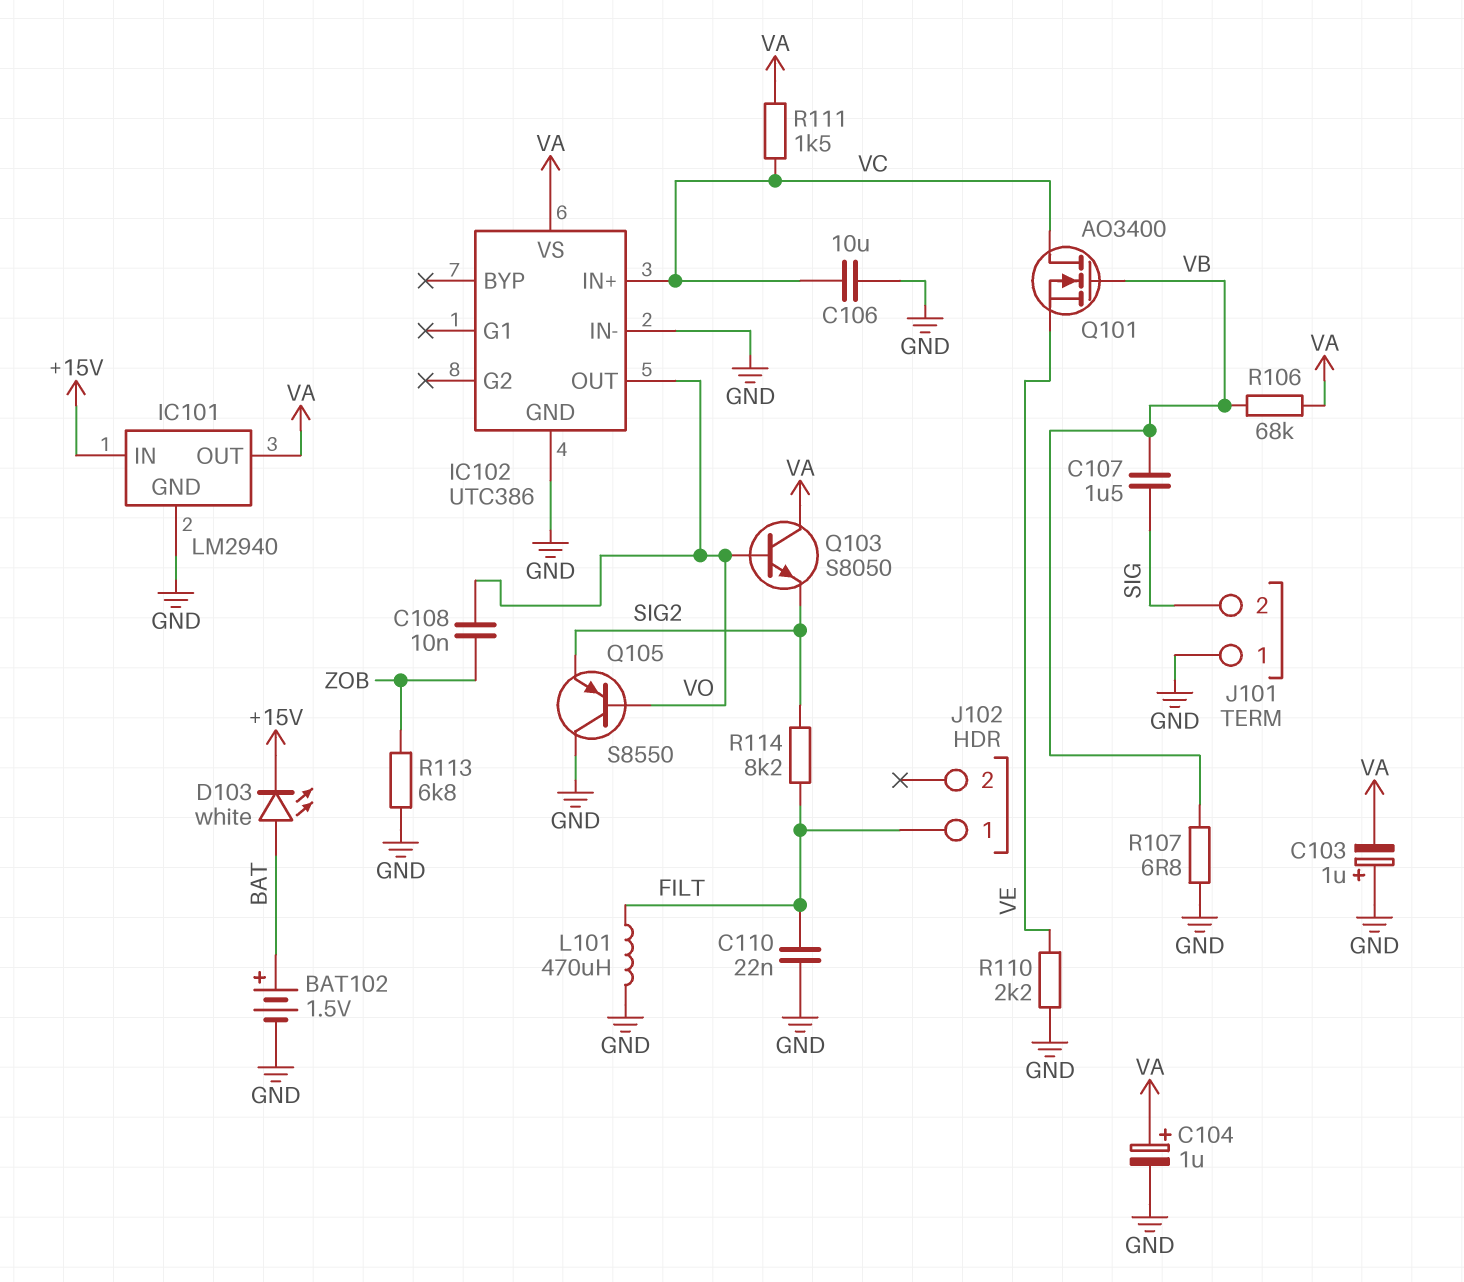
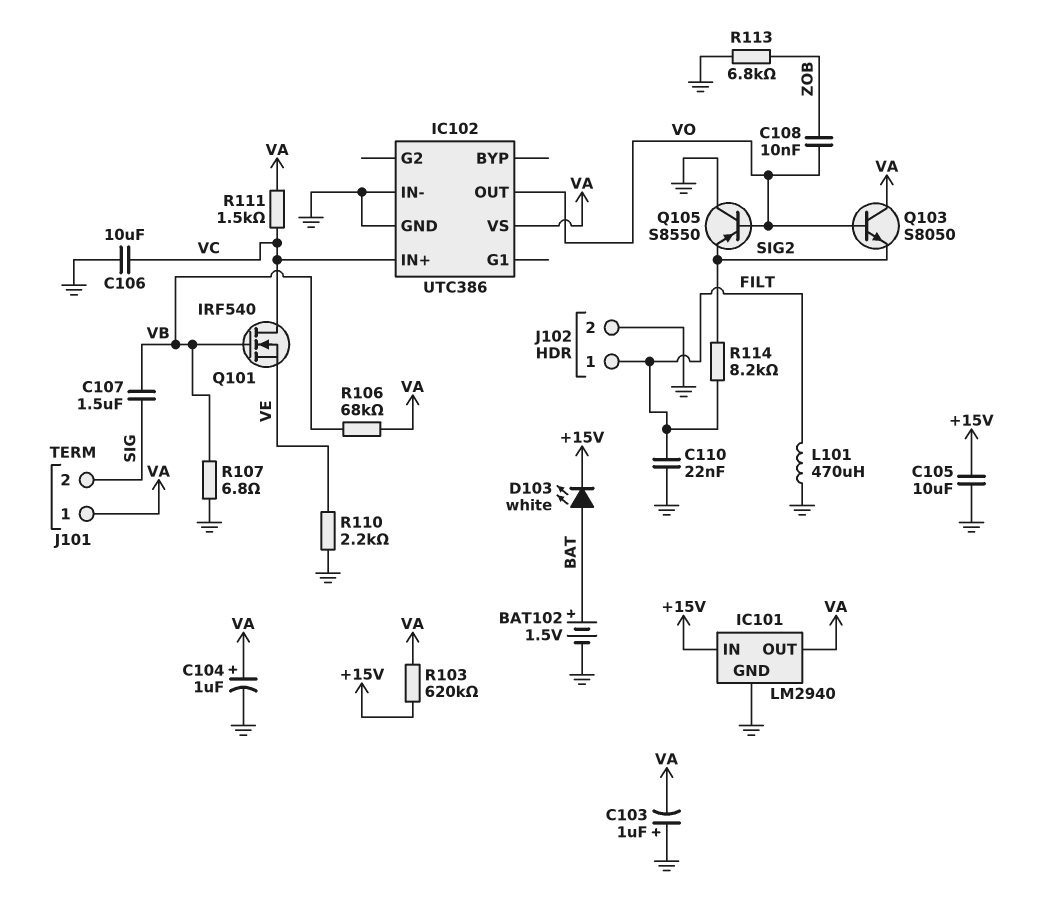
C105: none -> 10uF (+15V, GND)
J101 pin 1: GND -> VA
J102 pin 2: none -> GND
Q101: NMOS AO3400 (G VB, D VC, S VE) -> NMOS IRF540 (G VB, D VC, S VE)
R103: none -> 620k (+15V, VA)

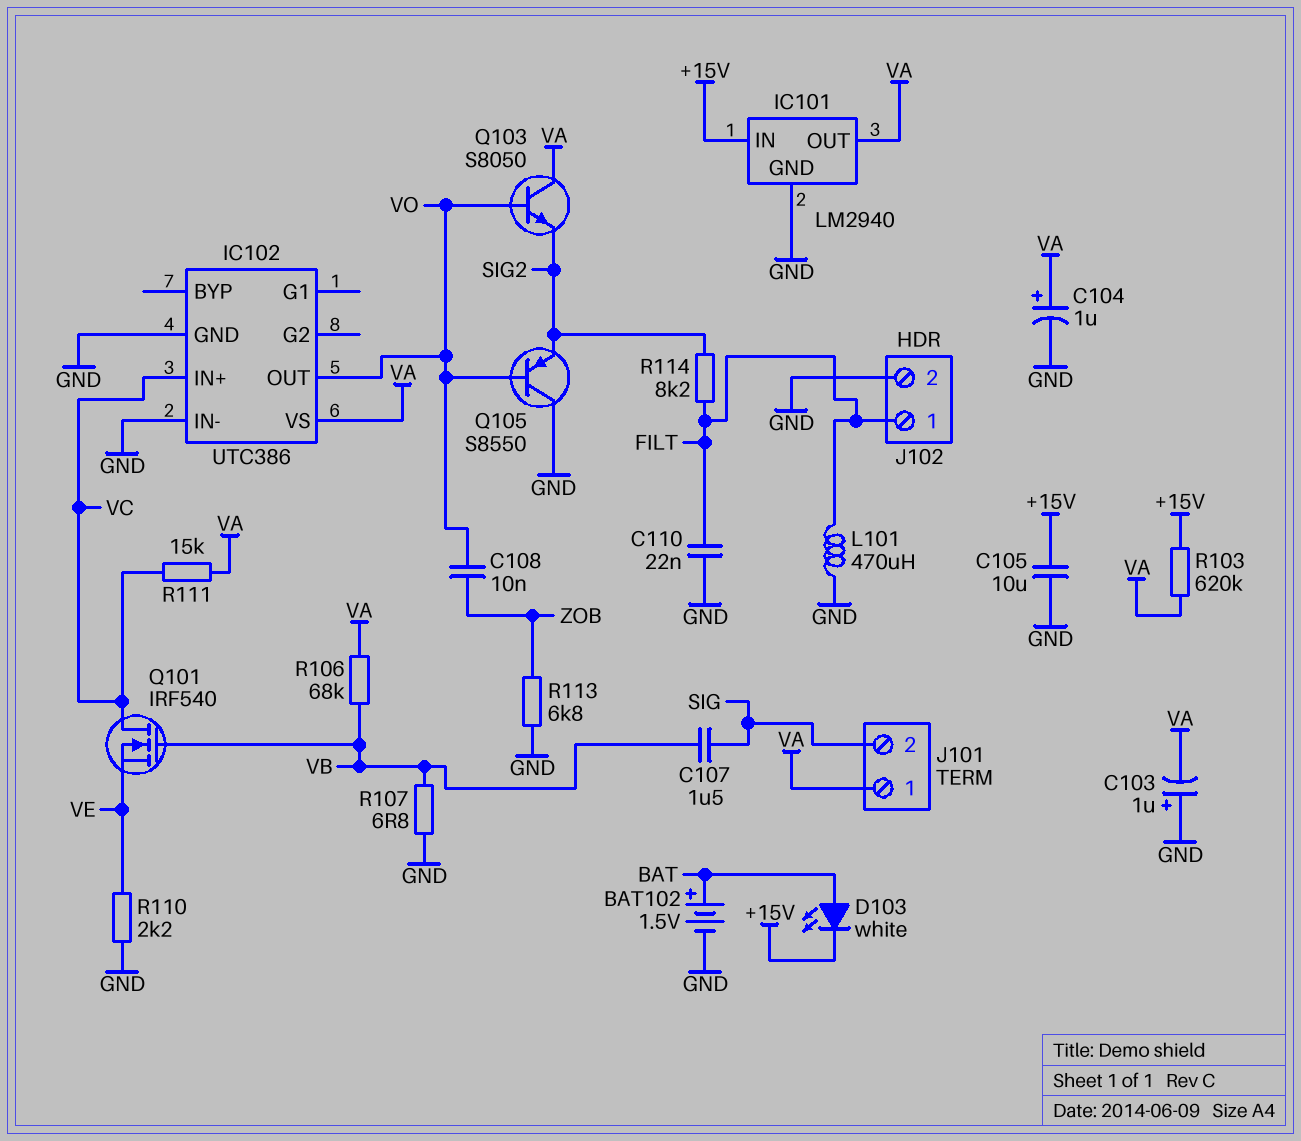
C106: 10uF (GND, VC) -> none
R111: 1.5k (VA, VC) -> 15k (VA, VC)

